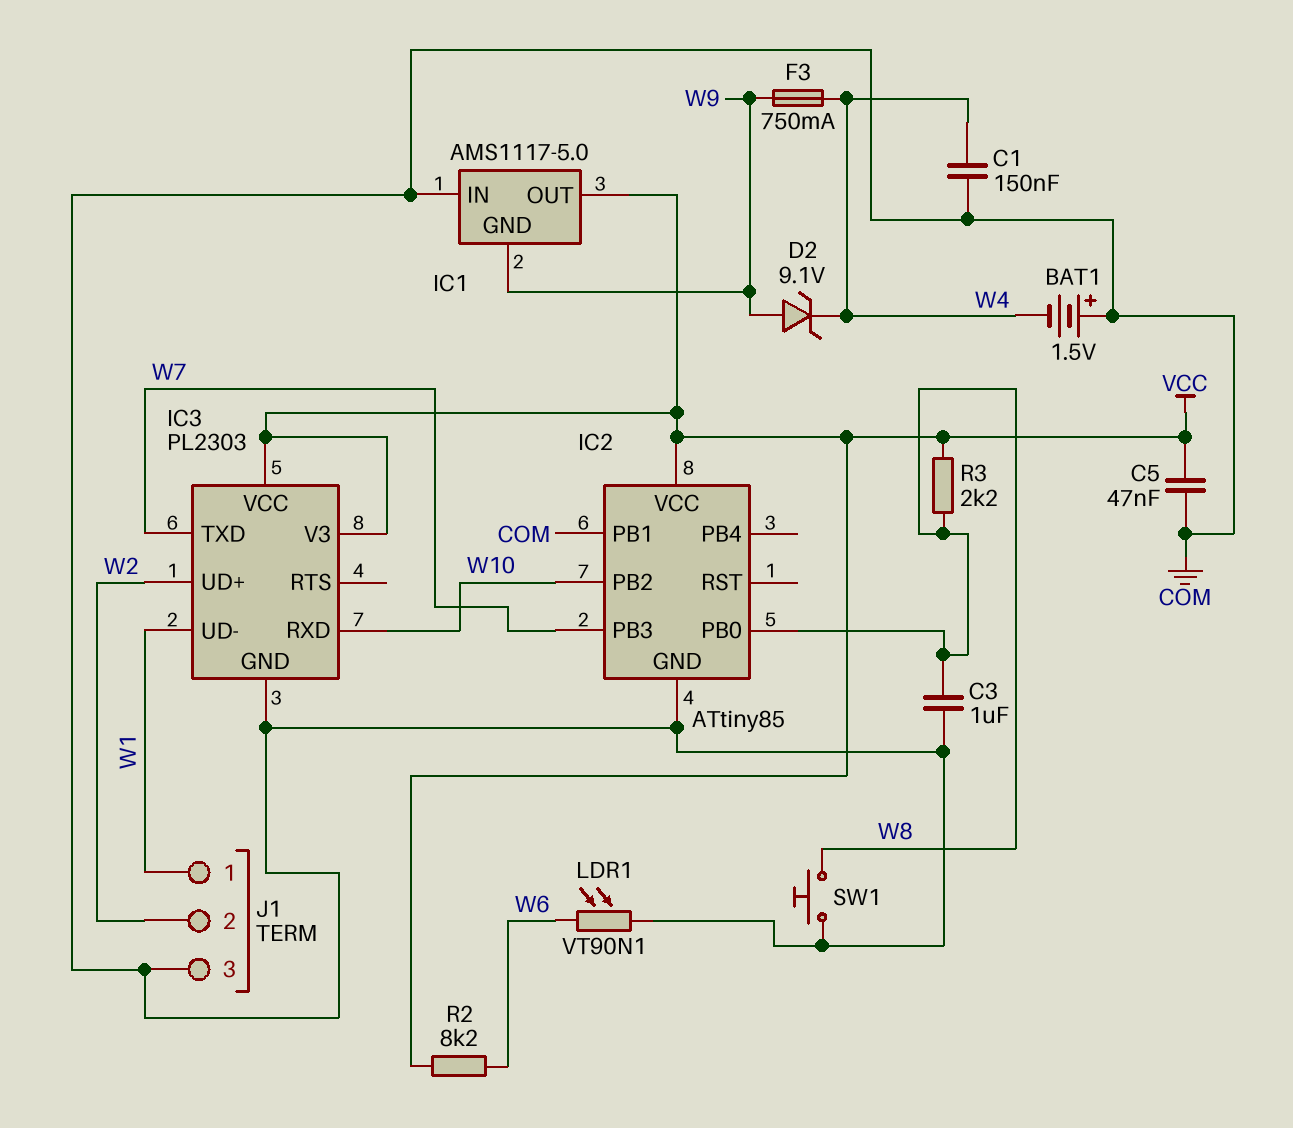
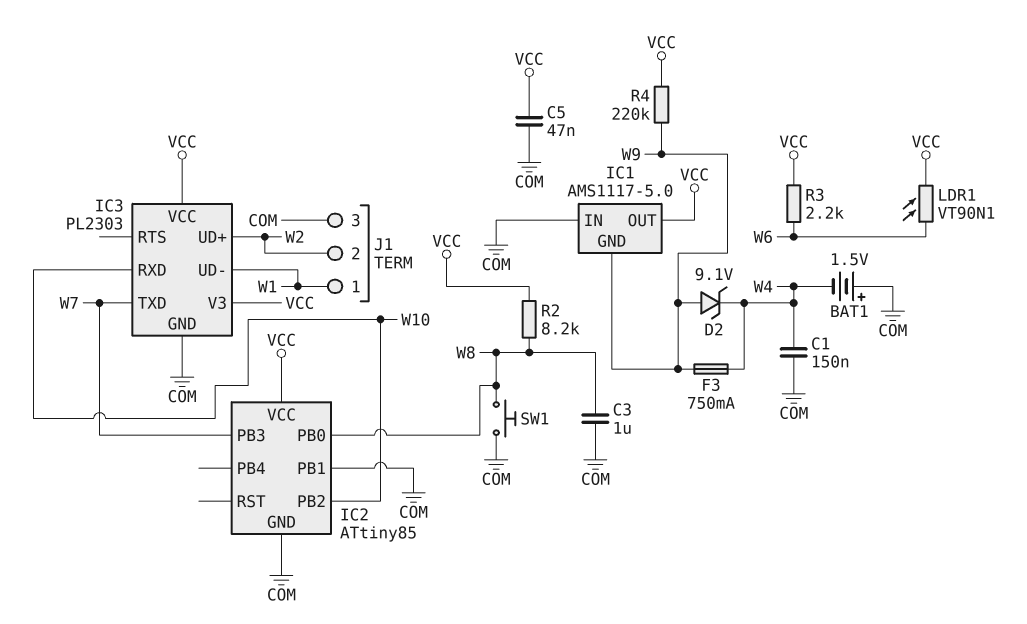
LDR1: VT90N1 (COM, W6) -> VT90N1 (VCC, W6)
R2: 8.2k (VCC, W6) -> 8.2k (VCC, W8)
R3: 2.2k (VCC, W8) -> 2.2k (VCC, W6)
R4: none -> 220k (VCC, W9)

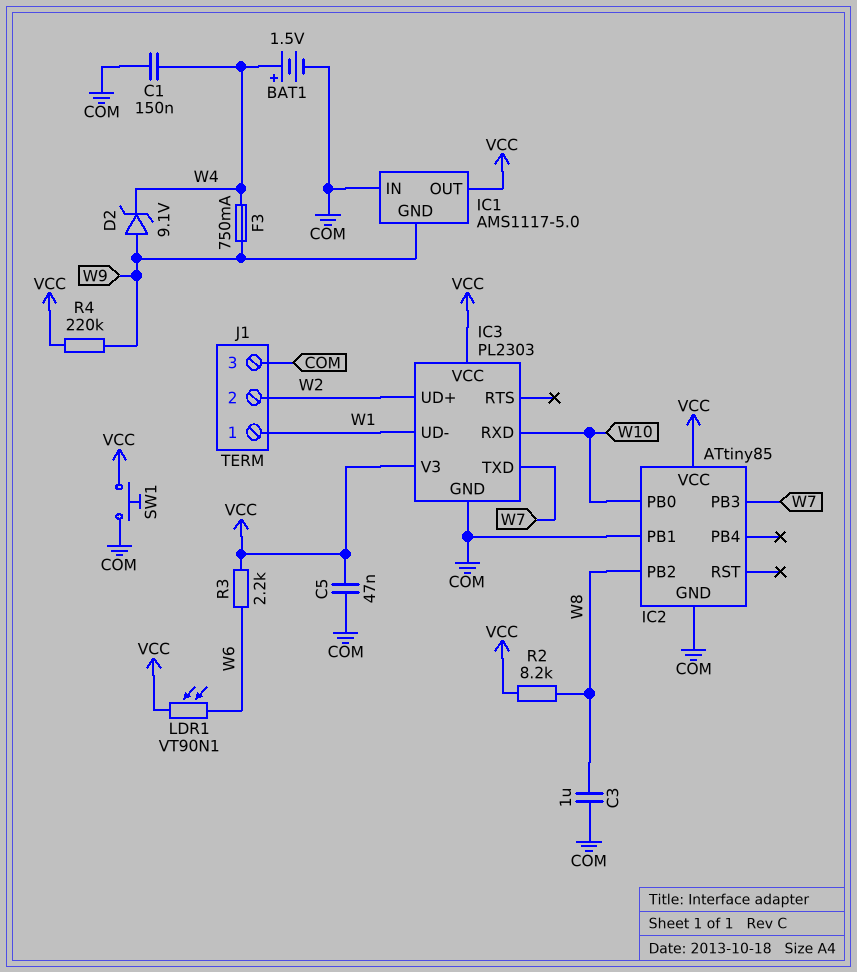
BAT1: 1.5V (plus COM, minus W4) -> 1.5V (plus W4, minus COM)
IC2 pin PB0: W8 -> W10
IC2 pin PB2: W10 -> W8
SW1: button (COM, W8) -> button (COM, VCC)

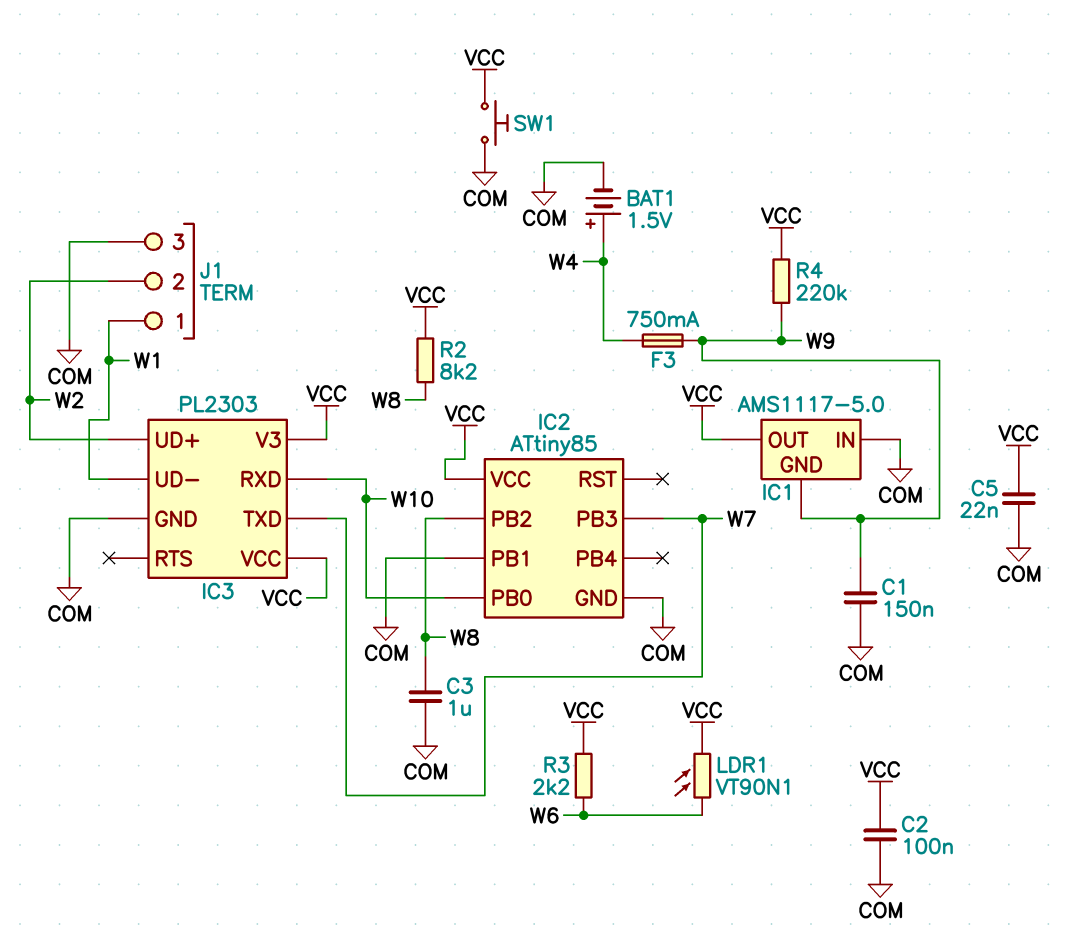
C1: 150nF (COM, W4) -> 150nF (COM, W9)
C2: none -> 100nF (COM, VCC)
C5: 47nF (COM, VCC) -> 22nF (COM, VCC)
D2: zener 9.1V (A W9, K W4) -> none

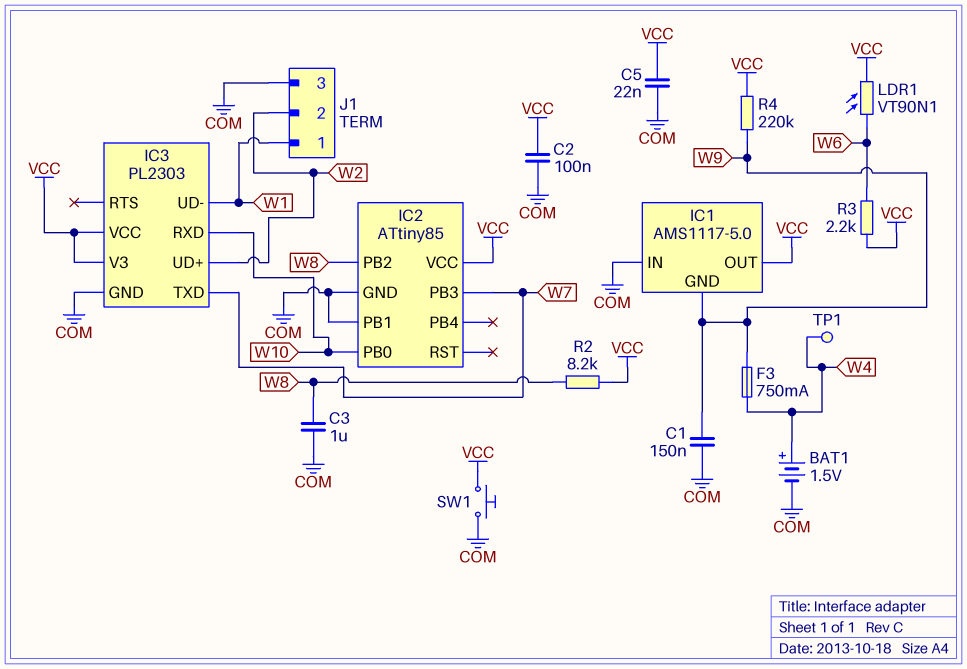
TP1: none -> test point (W4)

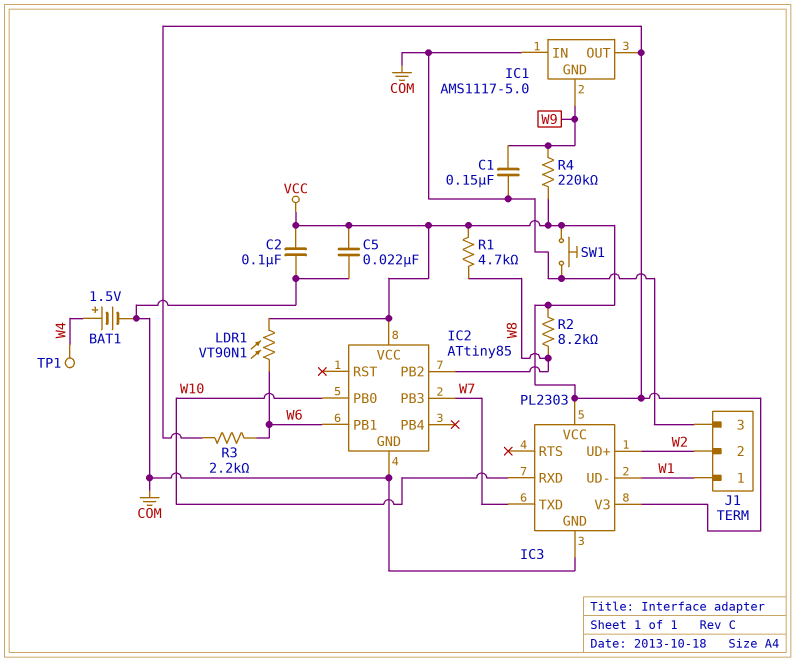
C3: 1uF (COM, W8) -> none
F3: 750mA (W4, W9) -> none
IC2 pin PB1: COM -> W6
R1: none -> 4.7k (VCC, W8)

